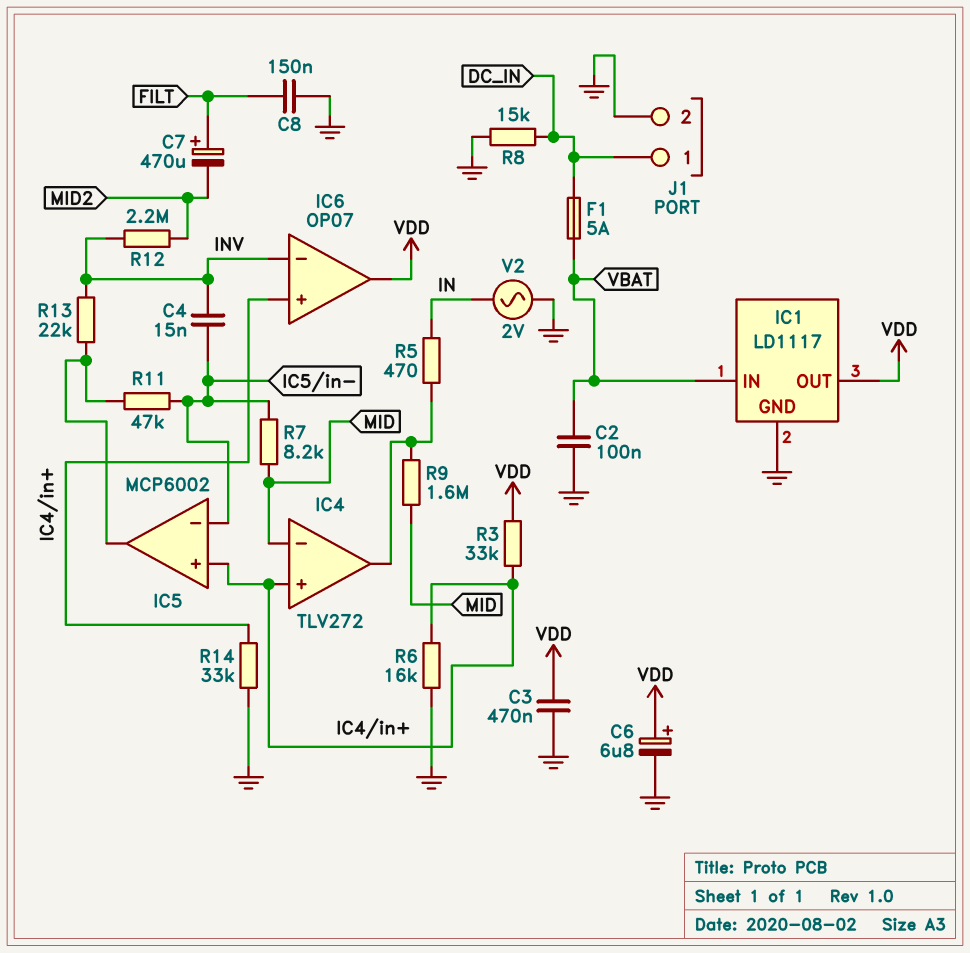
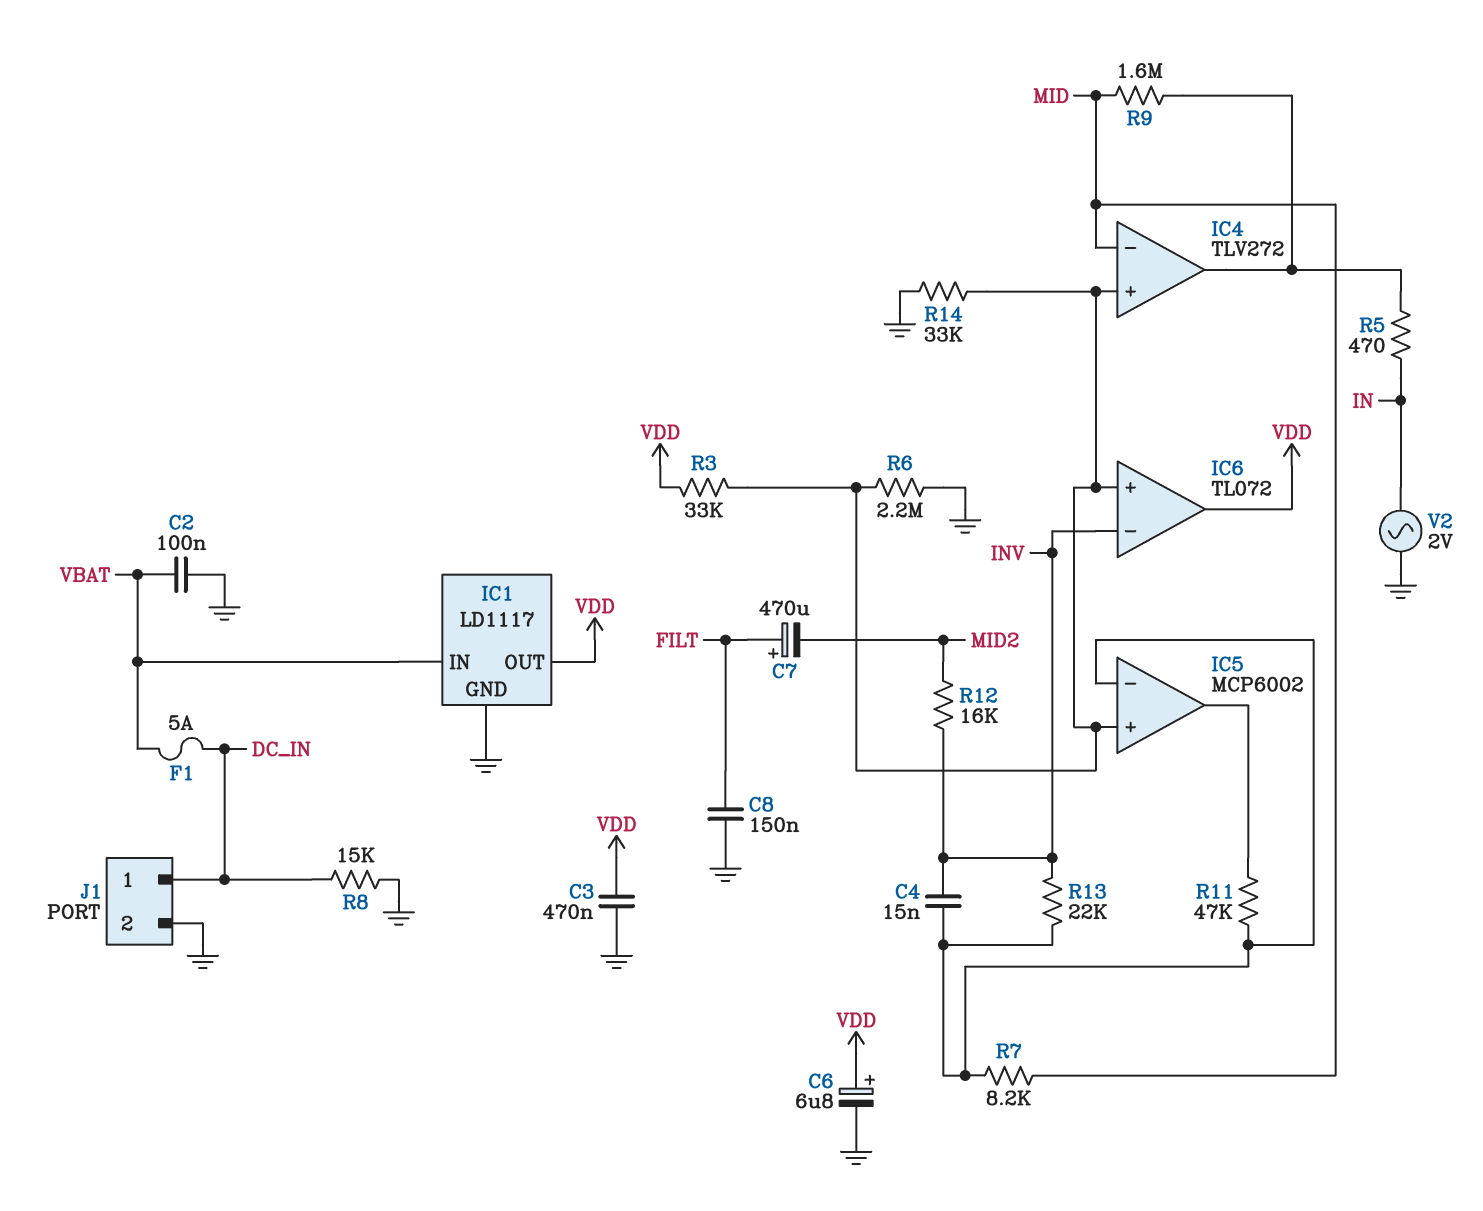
IC6: OP07 -> TL072
R6: 16k (GND, IC4/in+) -> 2.2M (GND, IC4/in+)
R12: 2.2M (INV, MID2) -> 16k (INV, MID2)
R13: 22k (IC5/out, INV) -> 22k (IC5/in-, INV)

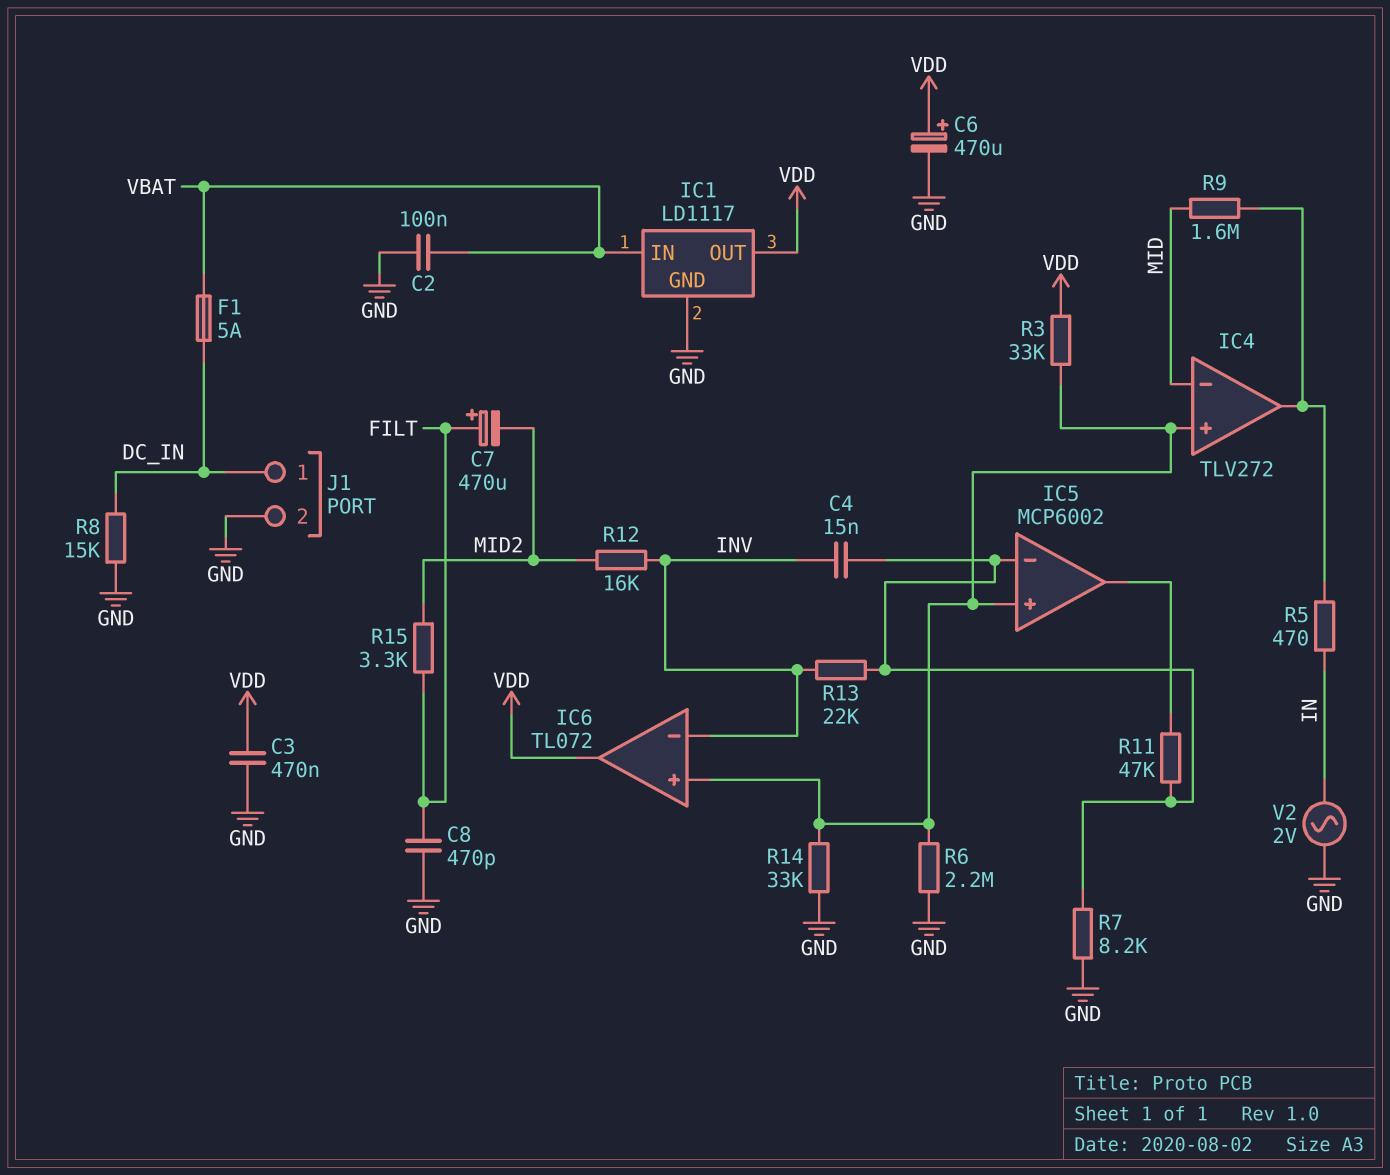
C6: 6.8uF (plus VDD, minus GND) -> 470uF (plus VDD, minus GND)
C8: 150nF (FILT, GND) -> 470pF (FILT, GND)
R7: 8.2k (IC5/in-, MID) -> 8.2k (GND, IC5/in-)
R15: none -> 3.3k (FILT, MID2)

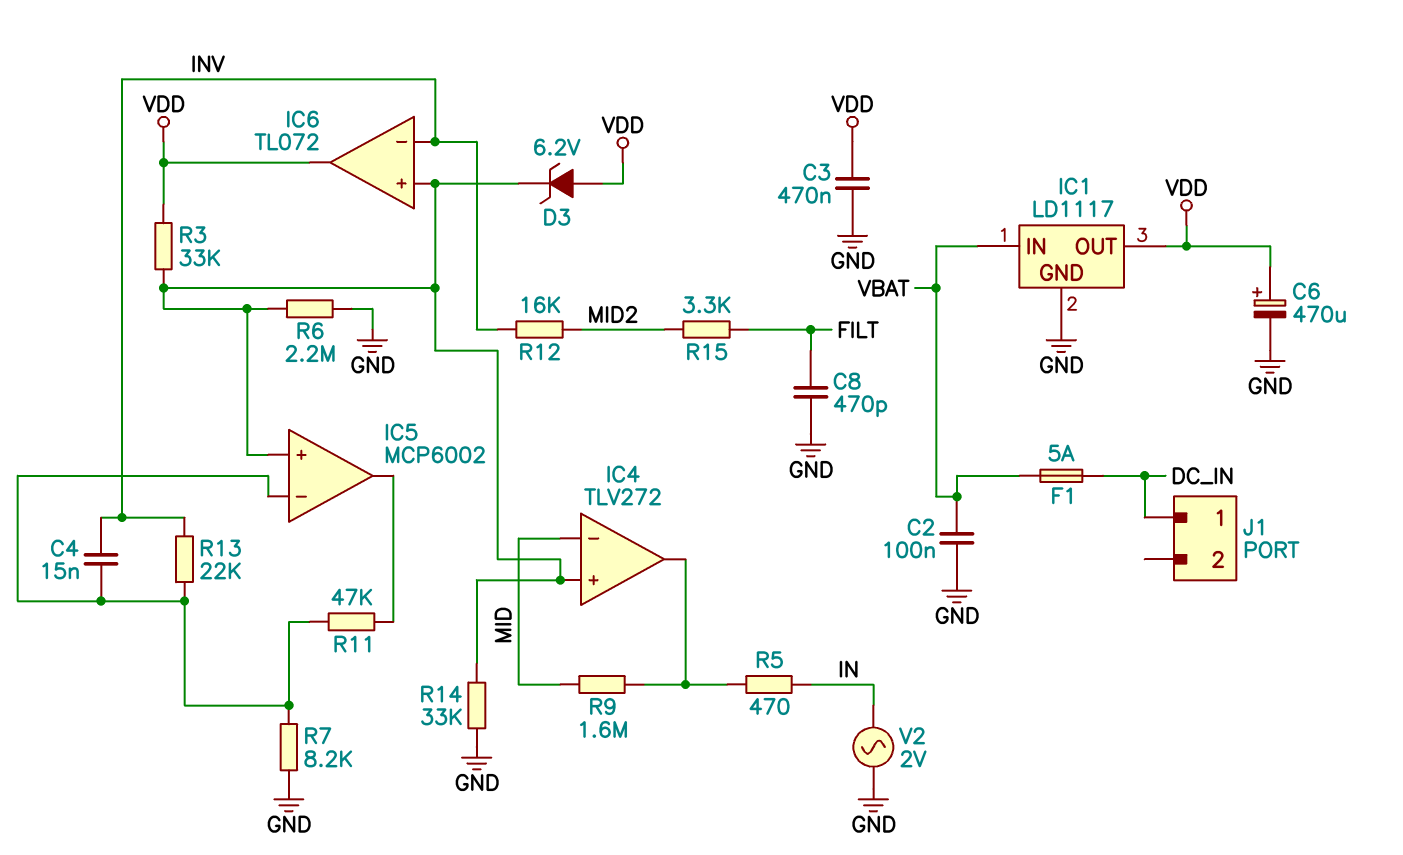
C7: 470uF (plus FILT, minus MID2) -> none
D3: none -> zener 6.2V (A VDD, K IC4/in+)
J1 pin 2: GND -> none
R8: 15k (DC_IN, GND) -> none

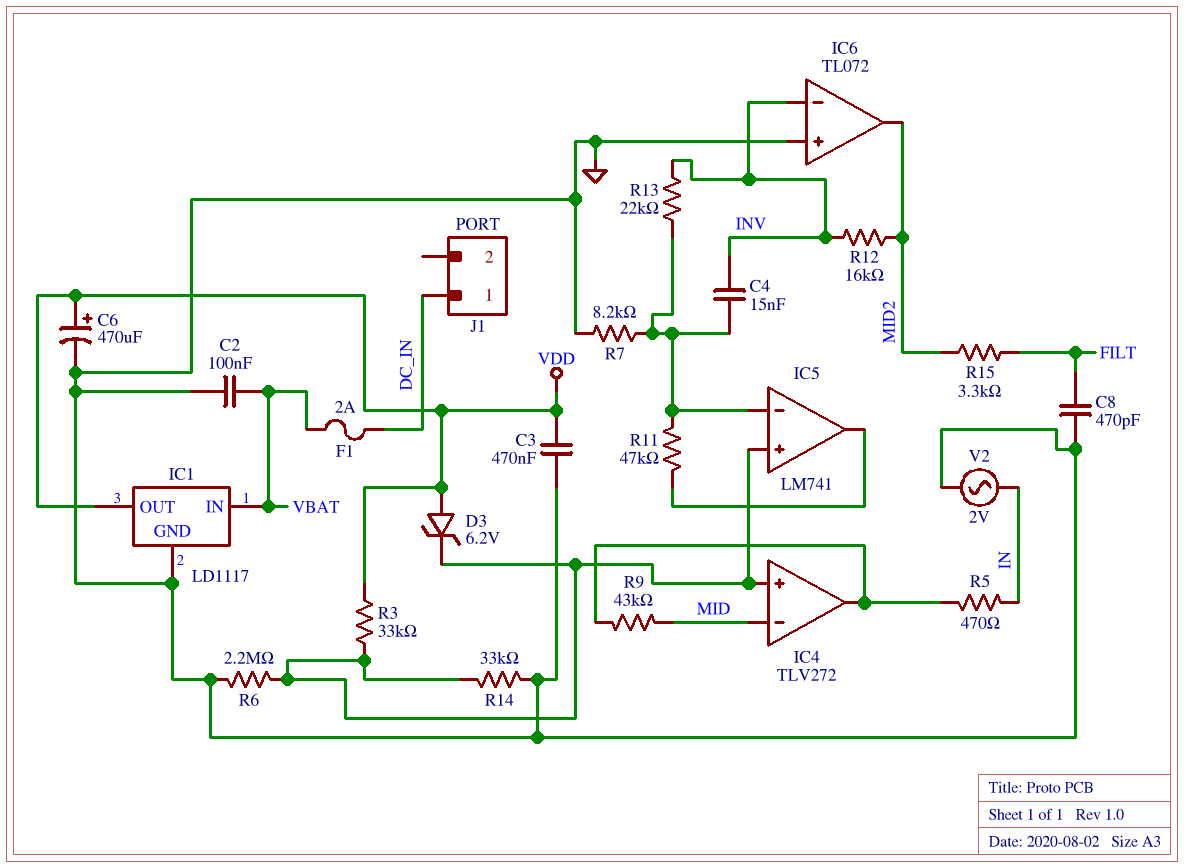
F1: 5A (DC_IN, VBAT) -> 2A (DC_IN, VBAT)
IC5: MCP6002 -> LM741
IC6 pin in+: IC4/in+ -> GND
IC6 pin out: VDD -> MID2
R9: 1.6M (IC4/out, MID) -> 43k (IC4/out, MID)

